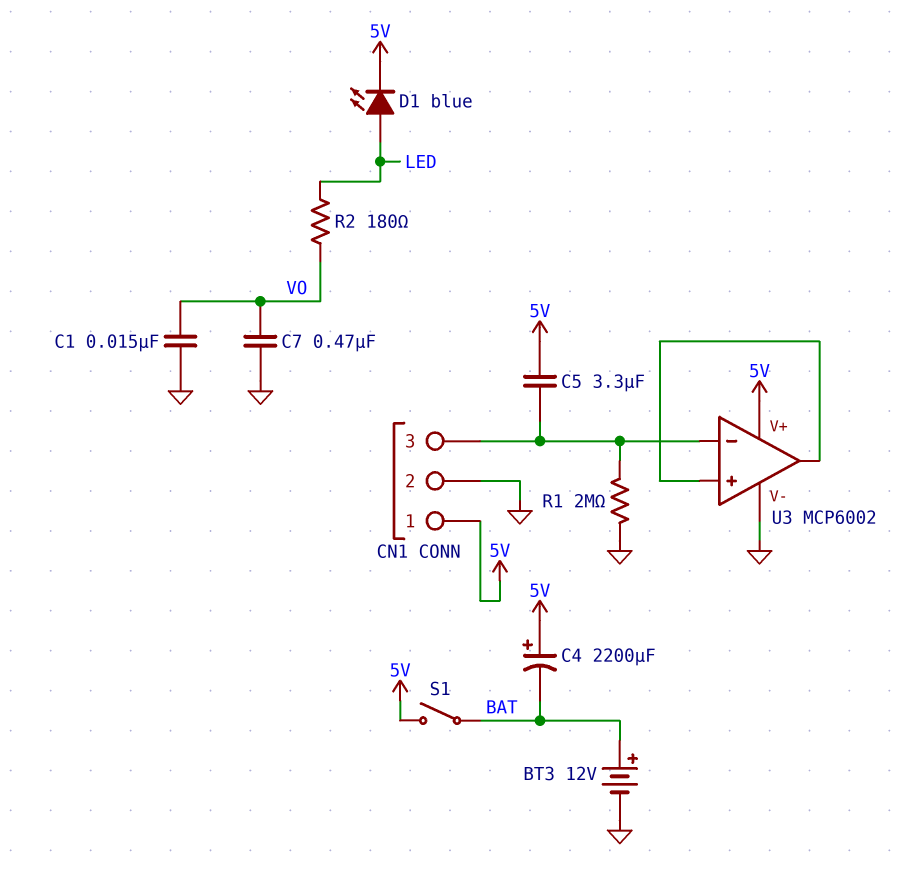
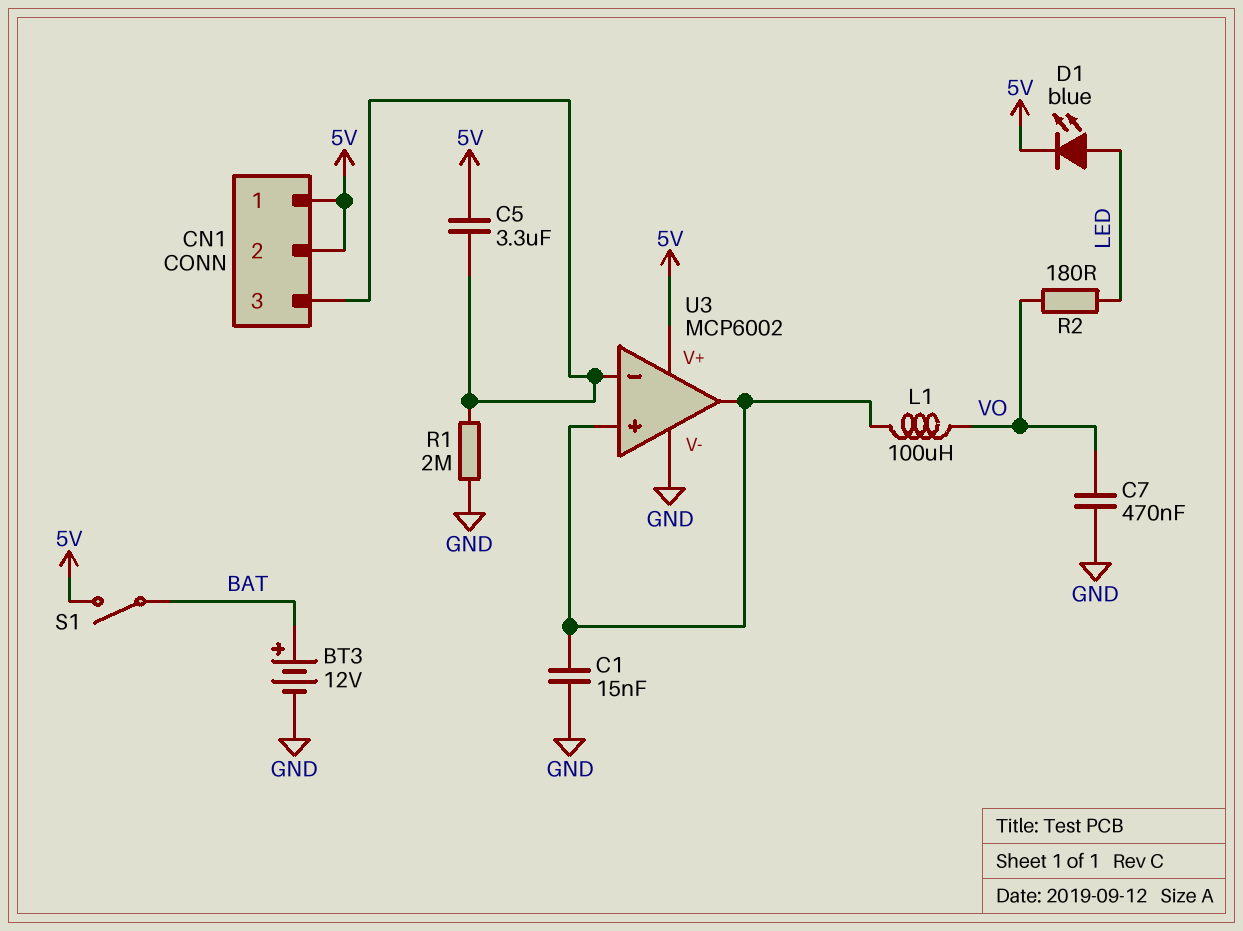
C1: 15nF (GND, VO) -> 15nF (GND, U3/in+)
C4: 2200uF (plus 5V, minus BAT) -> none
CN1 pin 2: GND -> 5V
L1: none -> 100uH (U3/in+, VO)

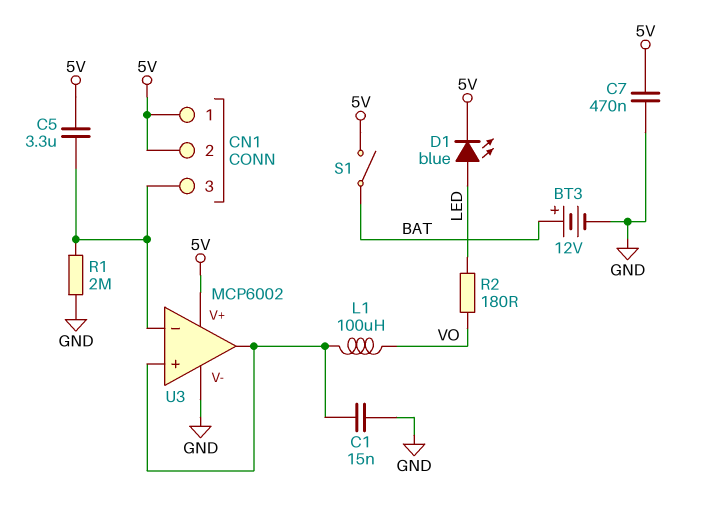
C7: 470nF (GND, VO) -> 470nF (5V, GND)

